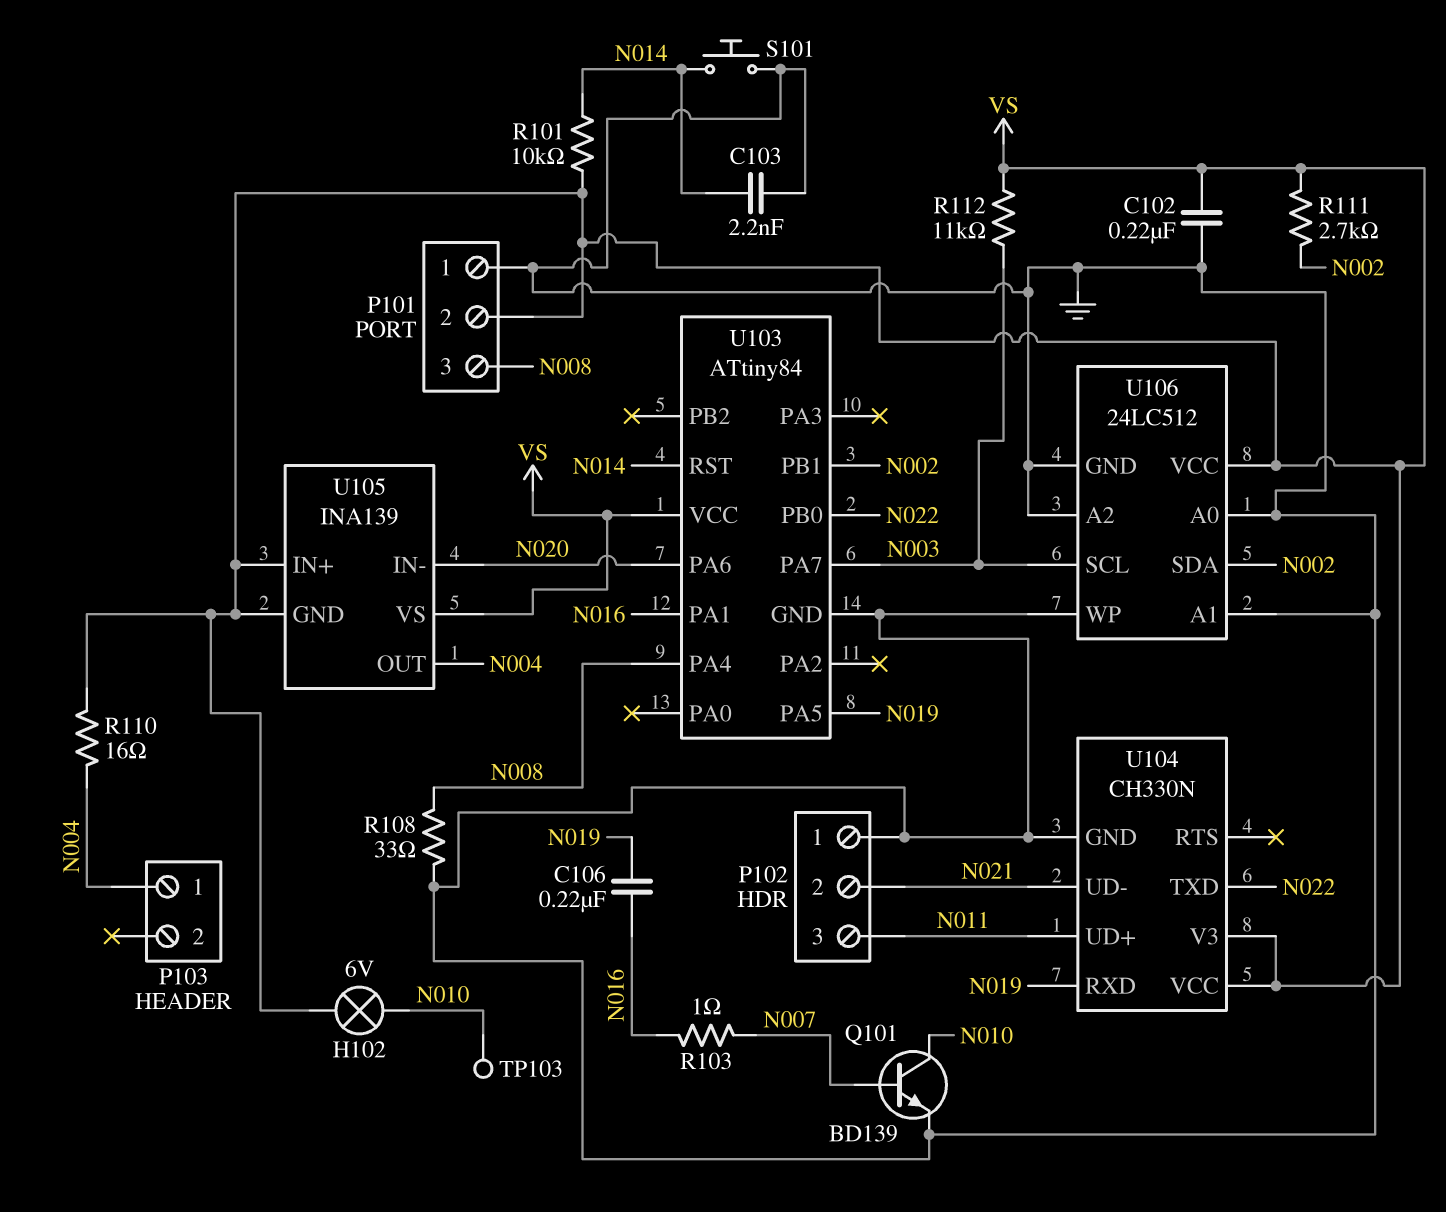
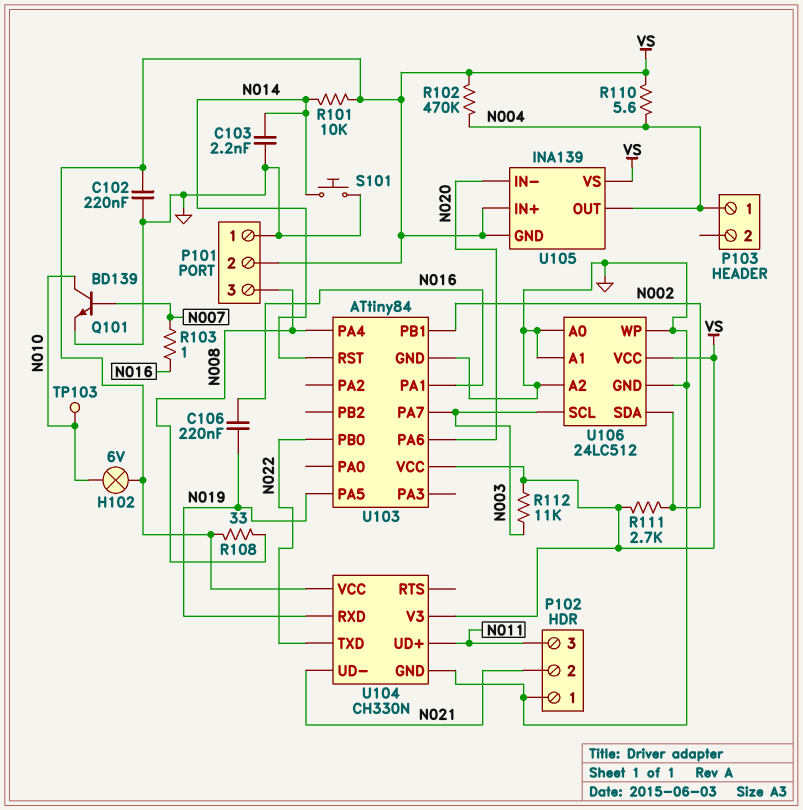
R102: none -> 470k (N004, VS)
R108: 33 (GND, N008) -> 33 (N008, VS)
R110: 16 (N004, VS) -> 5.6 (N004, VS)

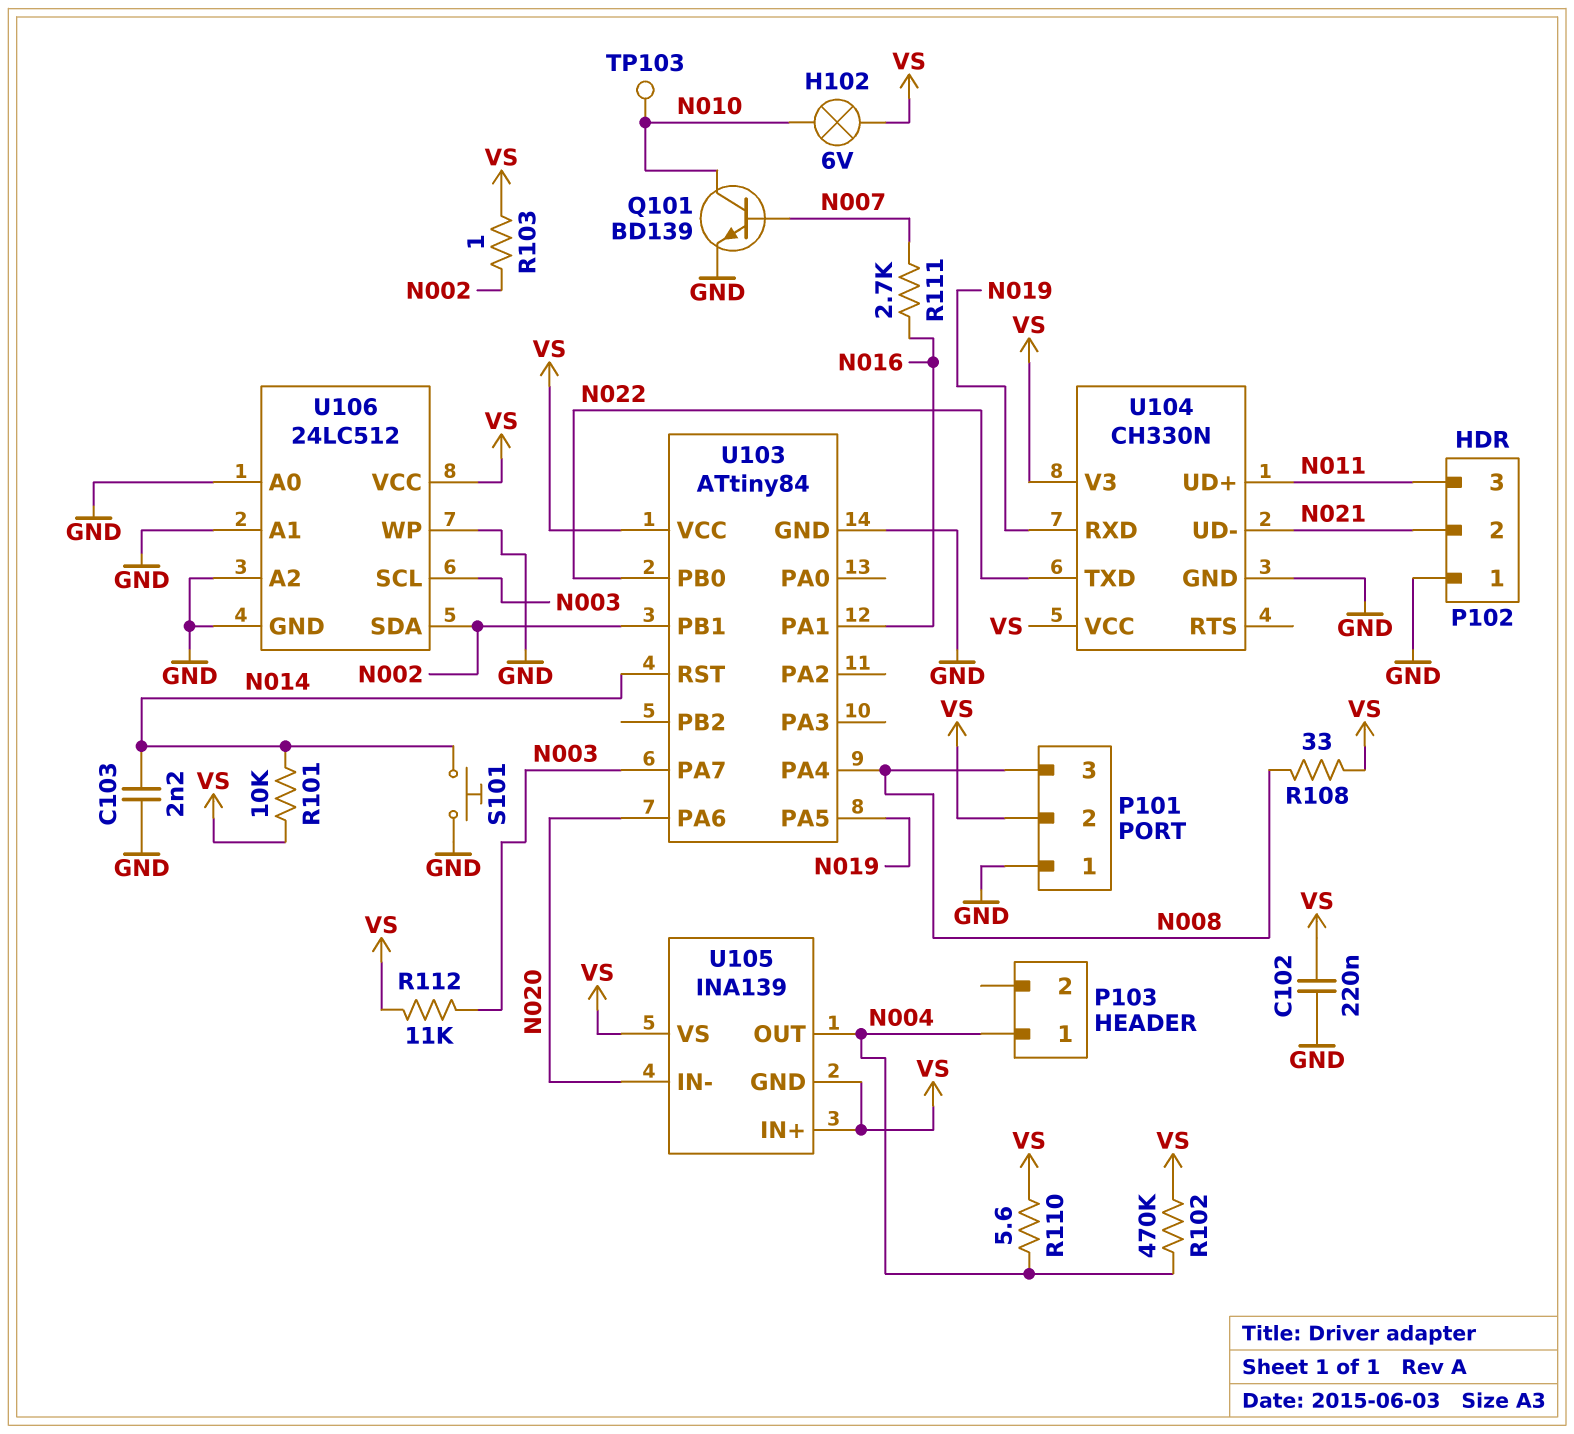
C106: 220nF (N016, N019) -> none
R103: 1 (N007, N016) -> 1 (N002, VS)
R111: 2.7k (N002, VS) -> 2.7k (N007, N016)

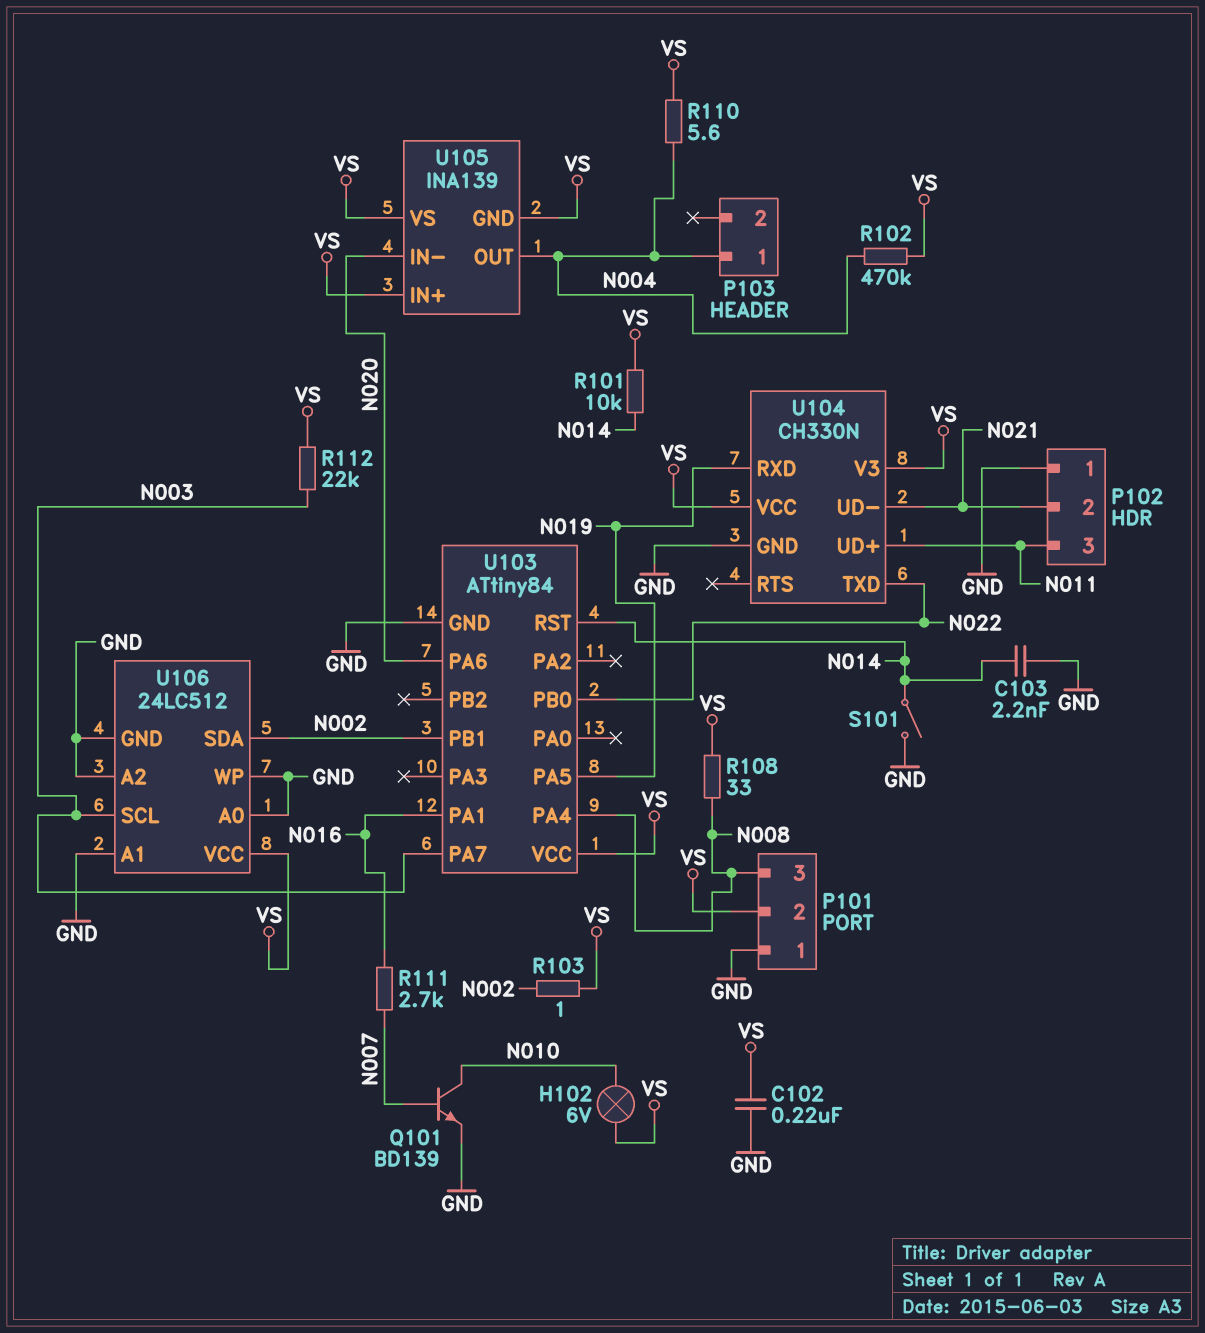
R112: 11k (N003, VS) -> 22k (N003, VS)
S101: button (GND, N014) -> switch (GND, N014)
TP103: test point (N010) -> none

